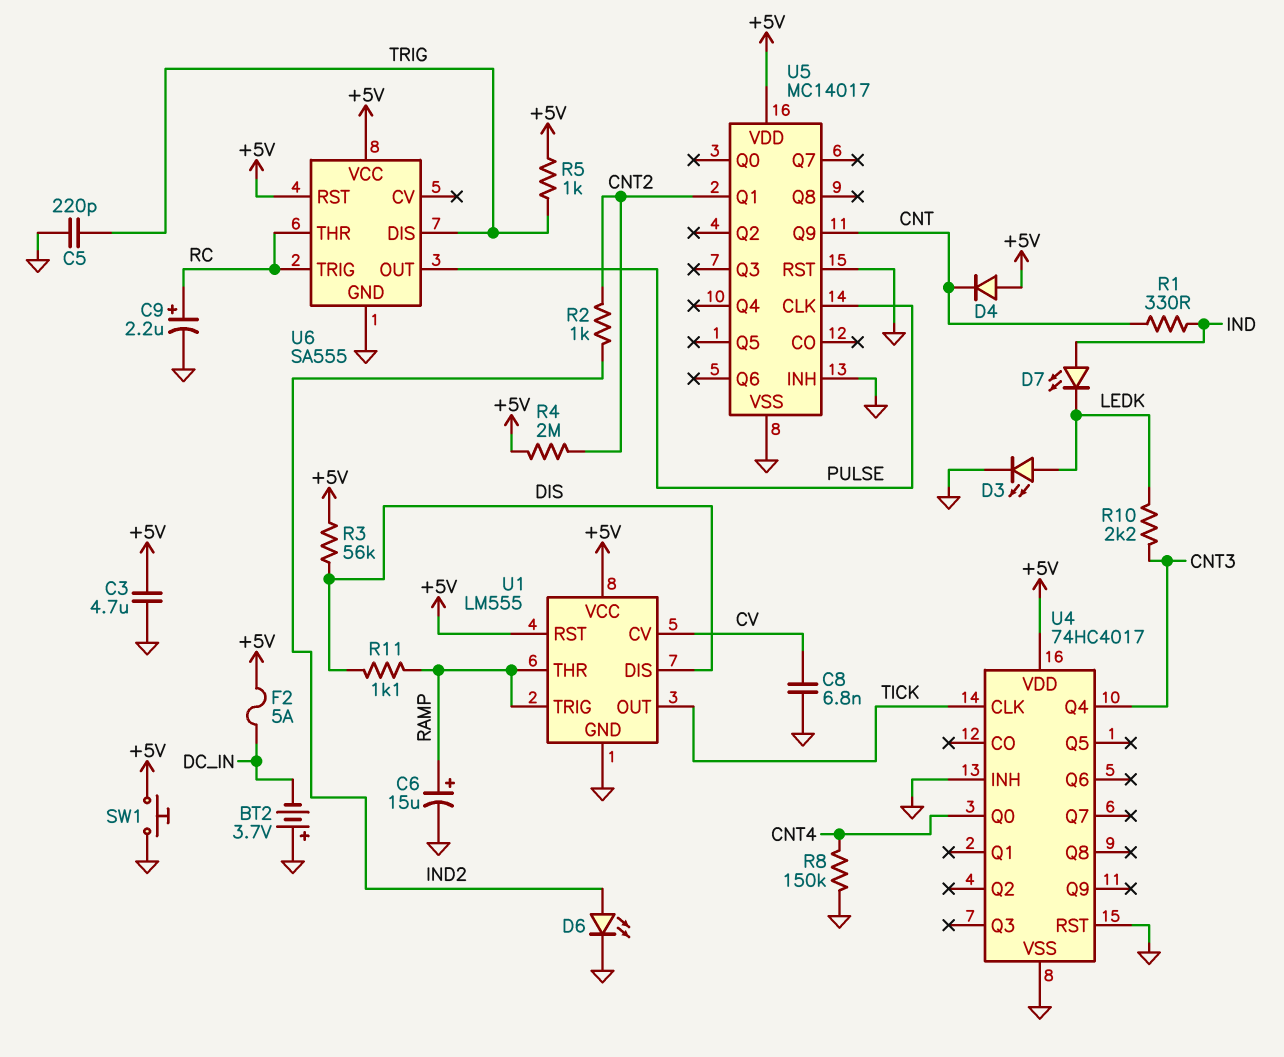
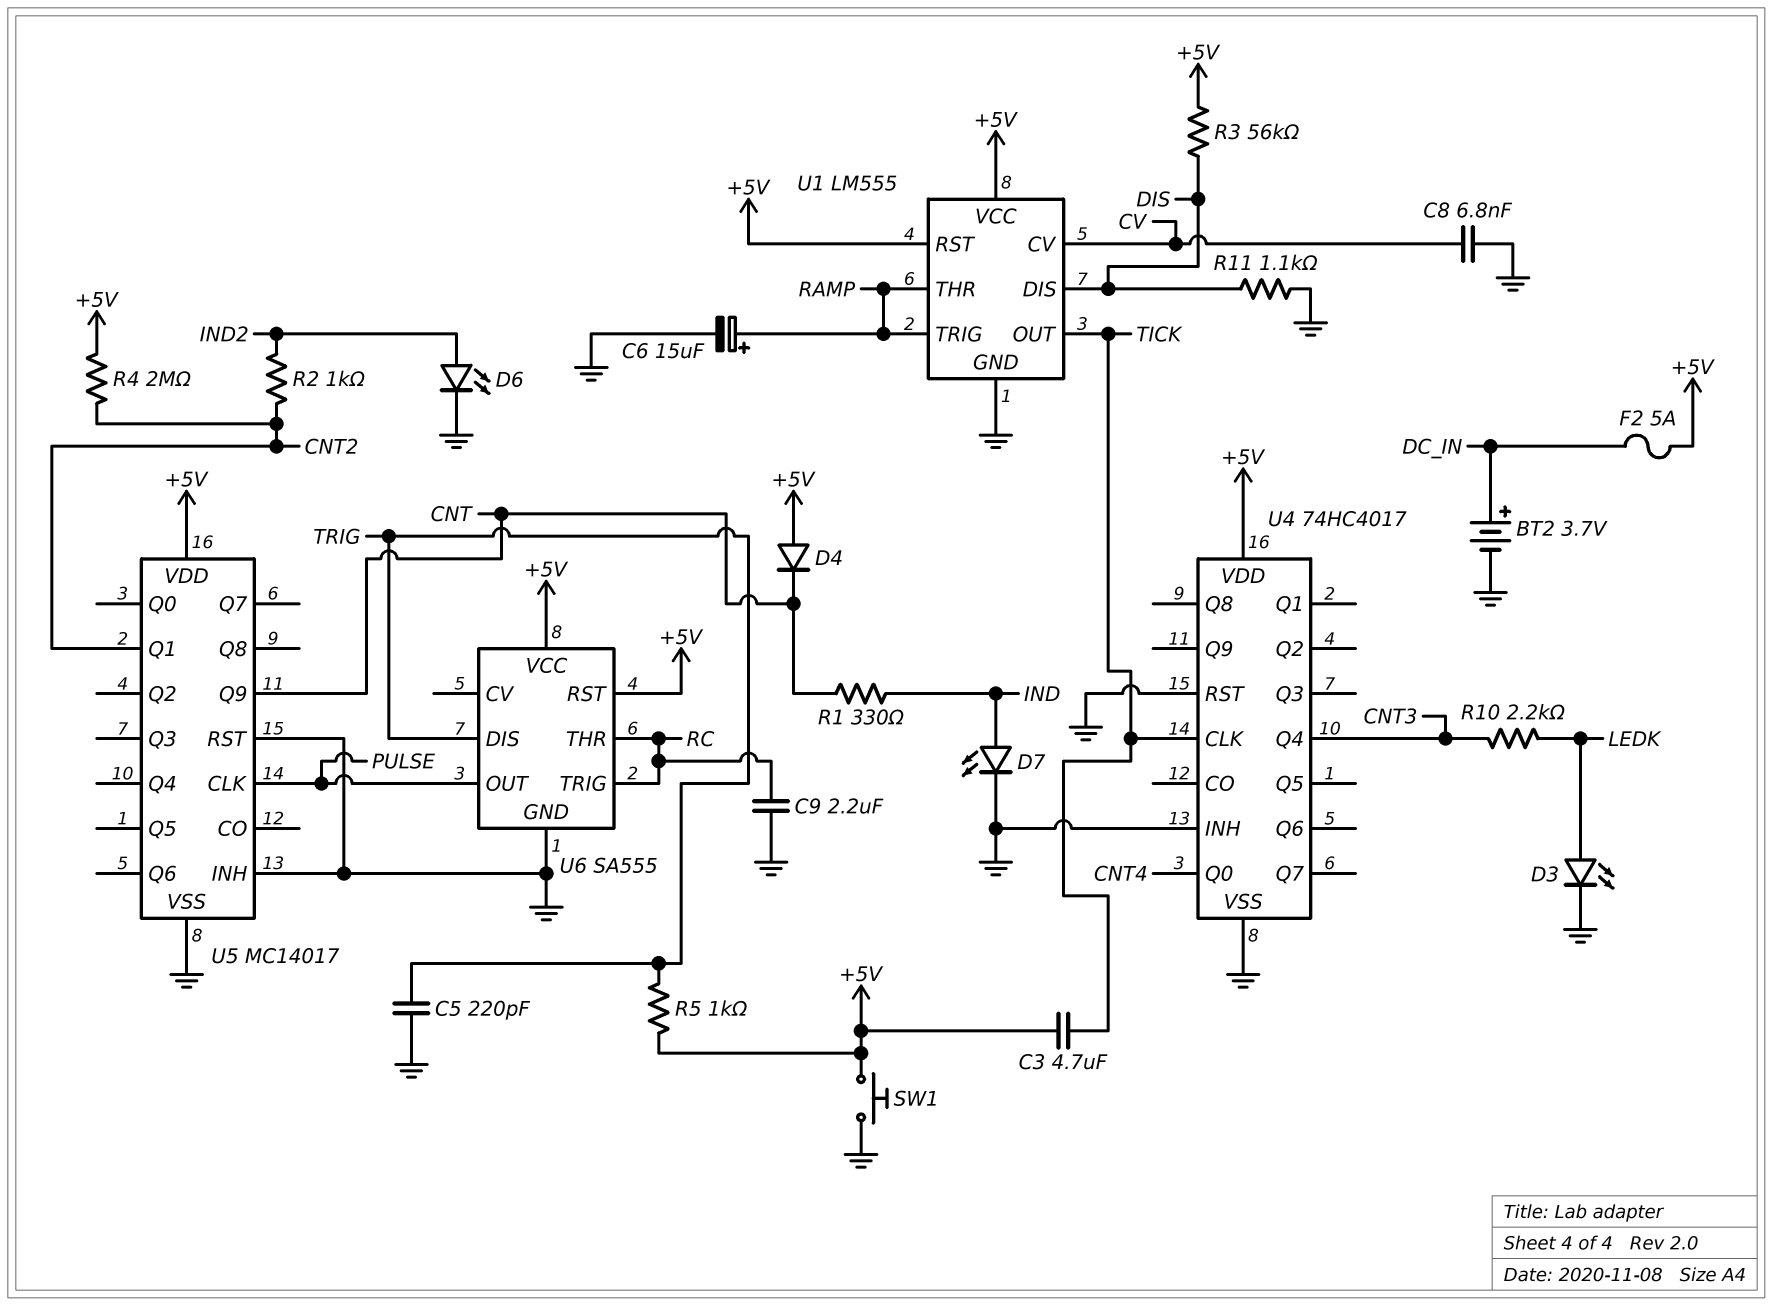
BT2: 3.7V (plus GND, minus DC_IN) -> 3.7V (plus DC_IN, minus GND)
C3: 4.7uF (+5V, GND) -> 4.7uF (+5V, TICK)
C9: 2.2uF (plus RC, minus GND) -> 2.2uF (GND, RC)
D7: LED (A IND, K LEDK) -> LED (A IND, K GND)
R8: 150k (CNT4, GND) -> none
R11: 1.1k (DIS, RAMP) -> 1.1k (DIS, GND)

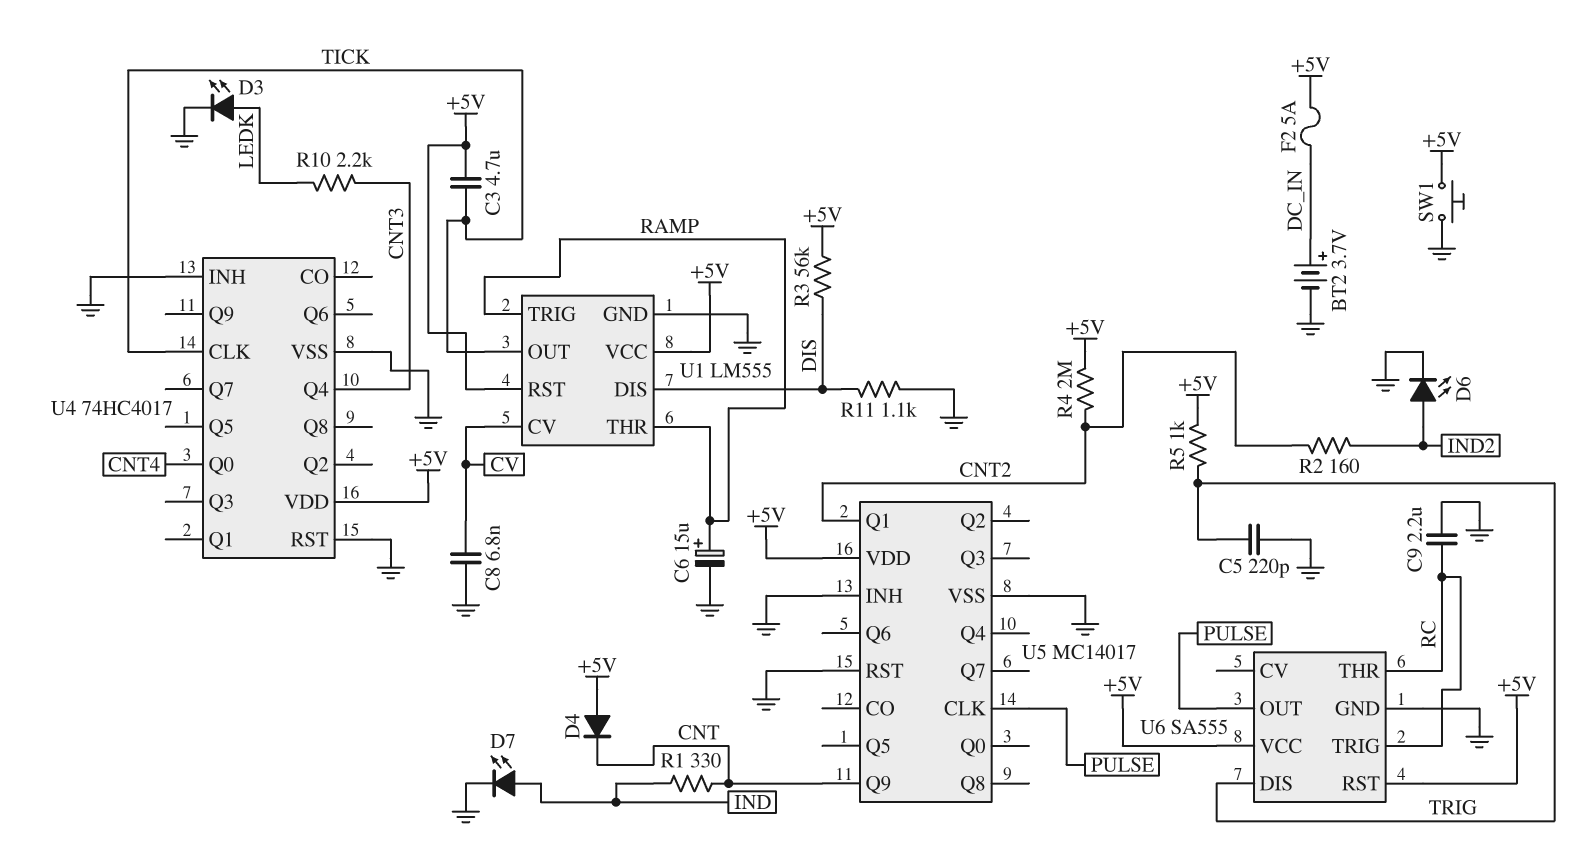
R2: 1k (CNT2, IND2) -> 160 (CNT2, IND2)

